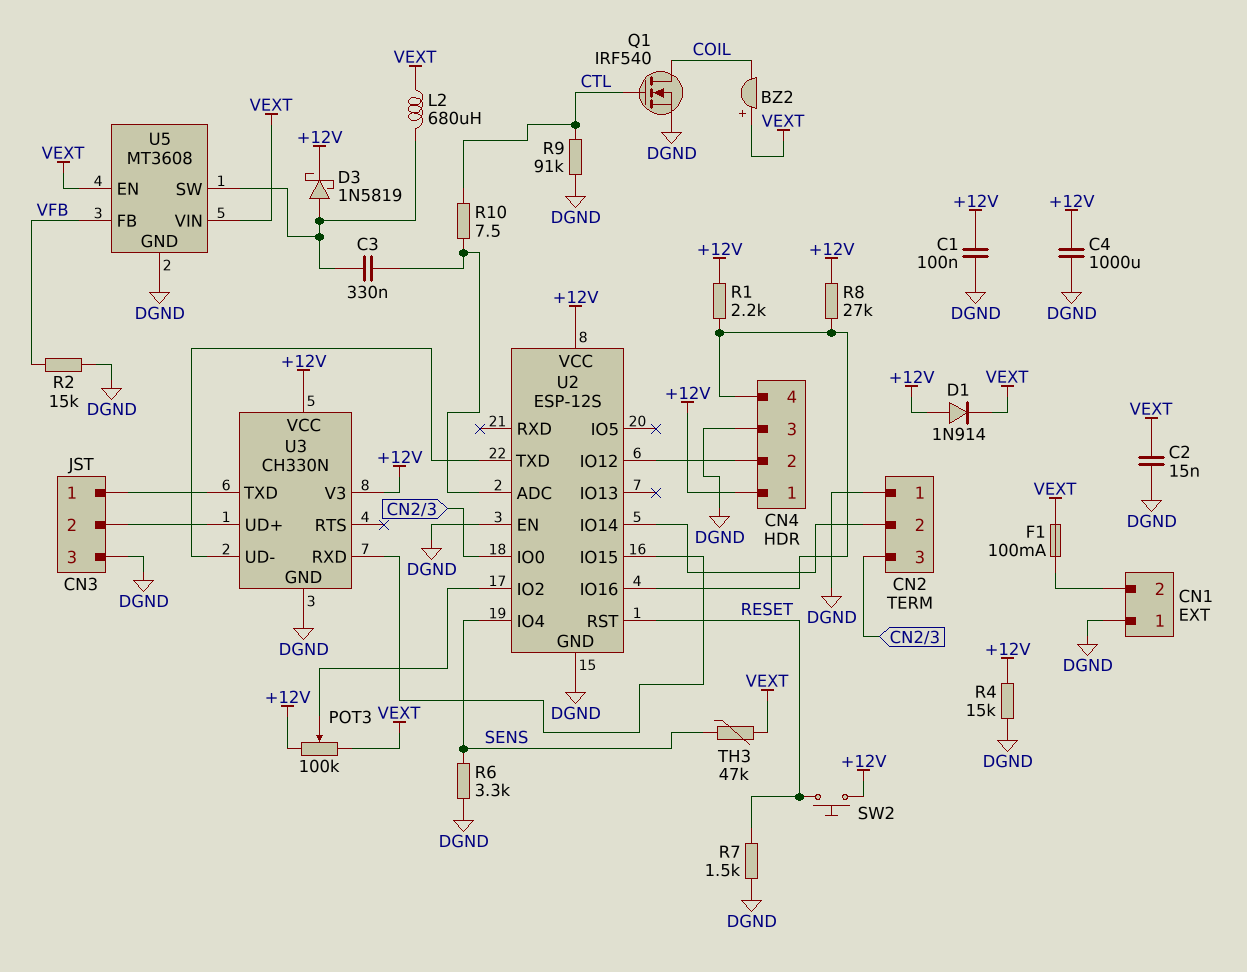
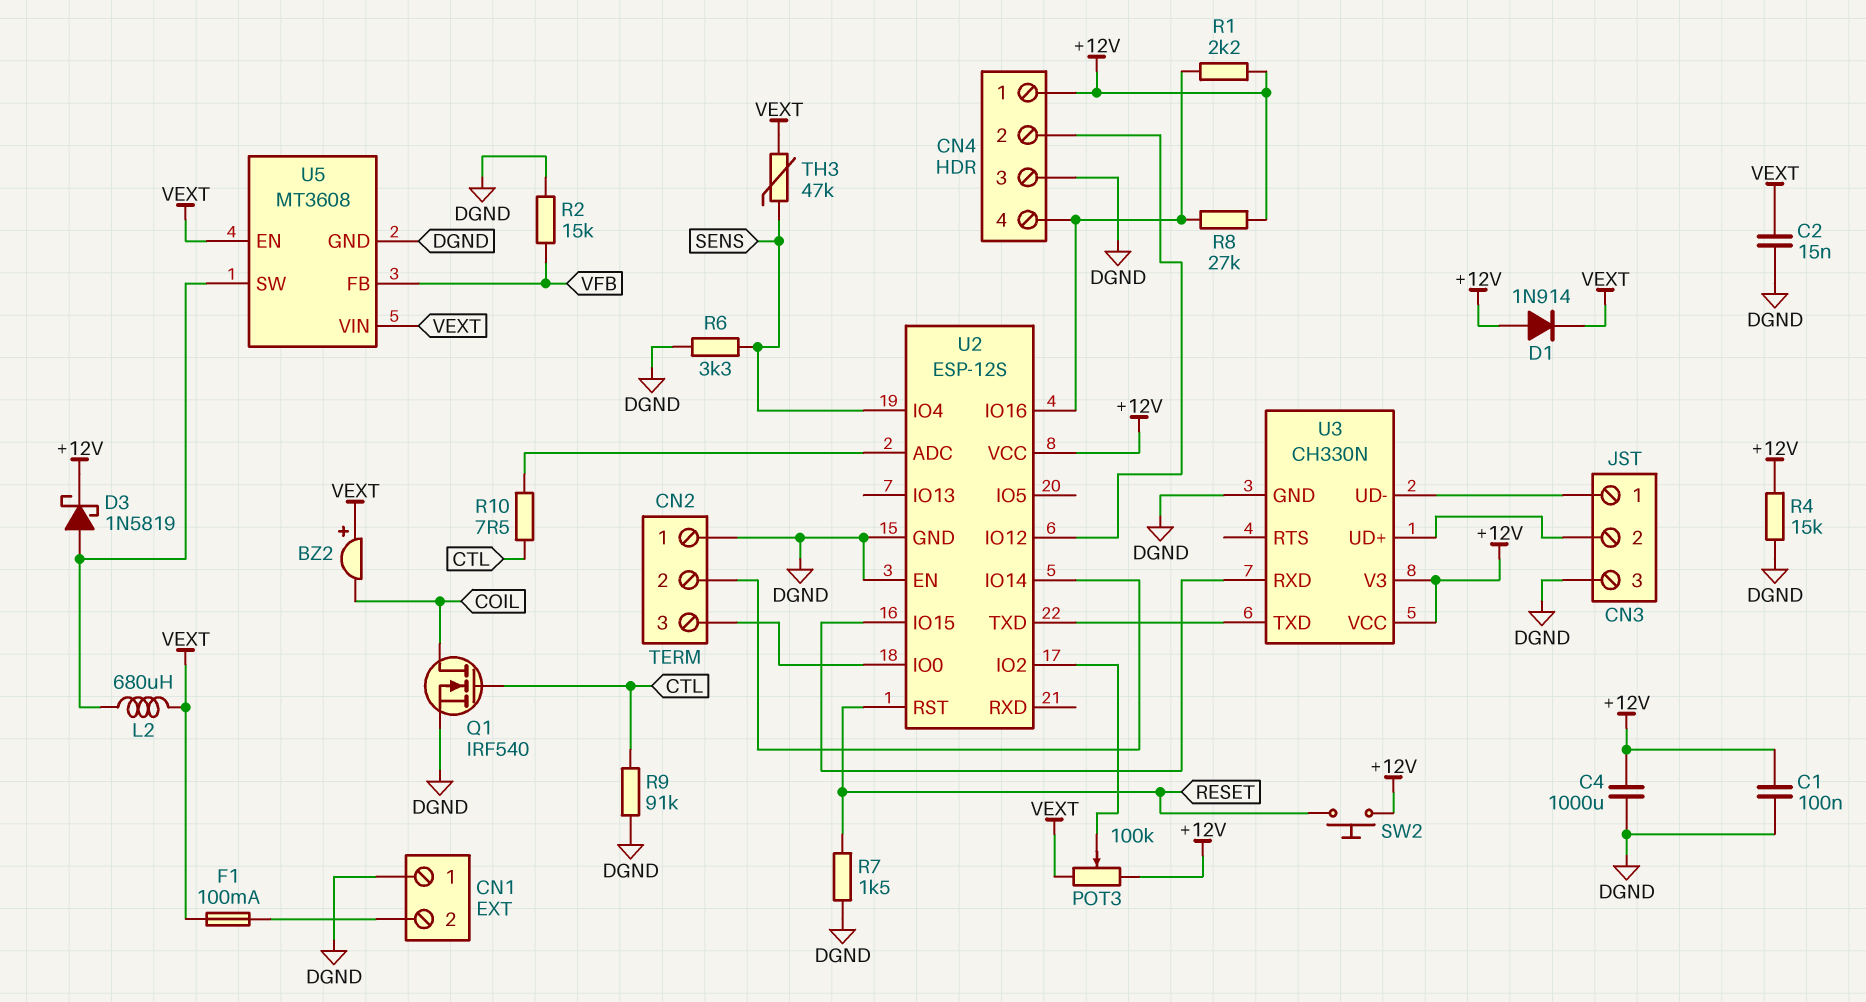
C3: 330nF (U2/ADC, U5/SW) -> none
U3 pin TXD: CN3/1 -> U2/TXD
U3 pin UD-: U2/TXD -> CN3/1

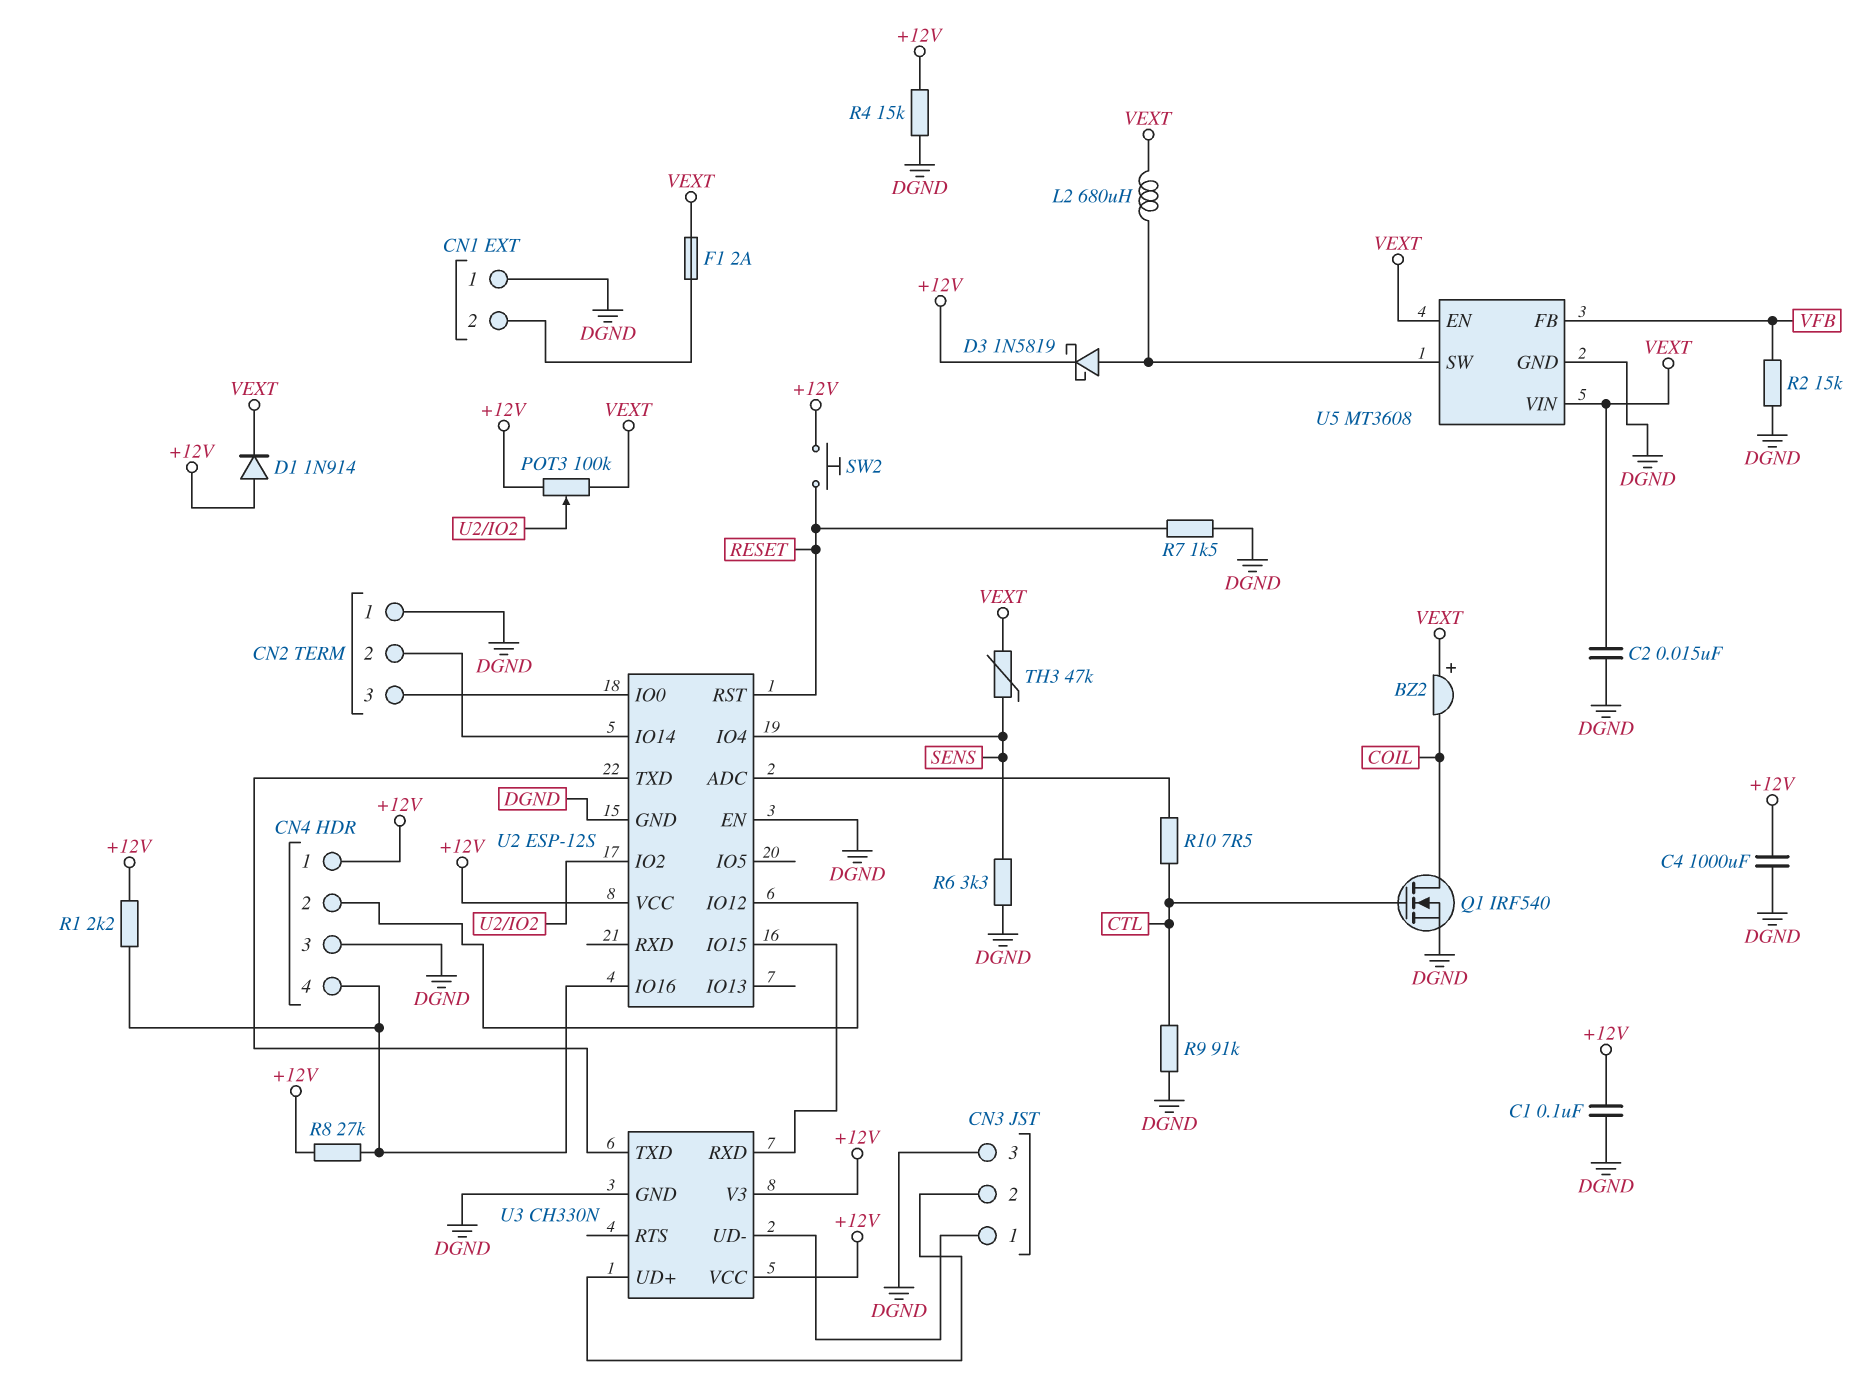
F1: 100mA (CN1/2, VEXT) -> 2A (CN1/2, VEXT)

